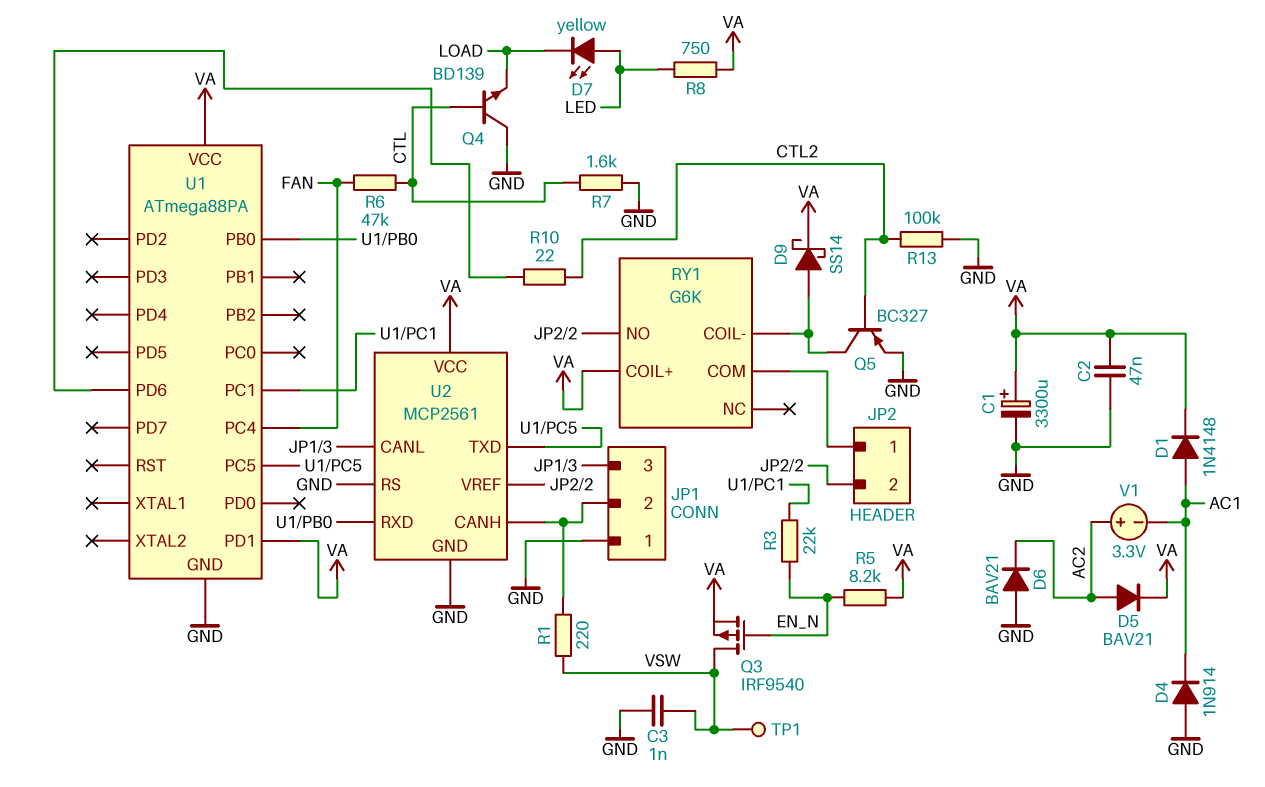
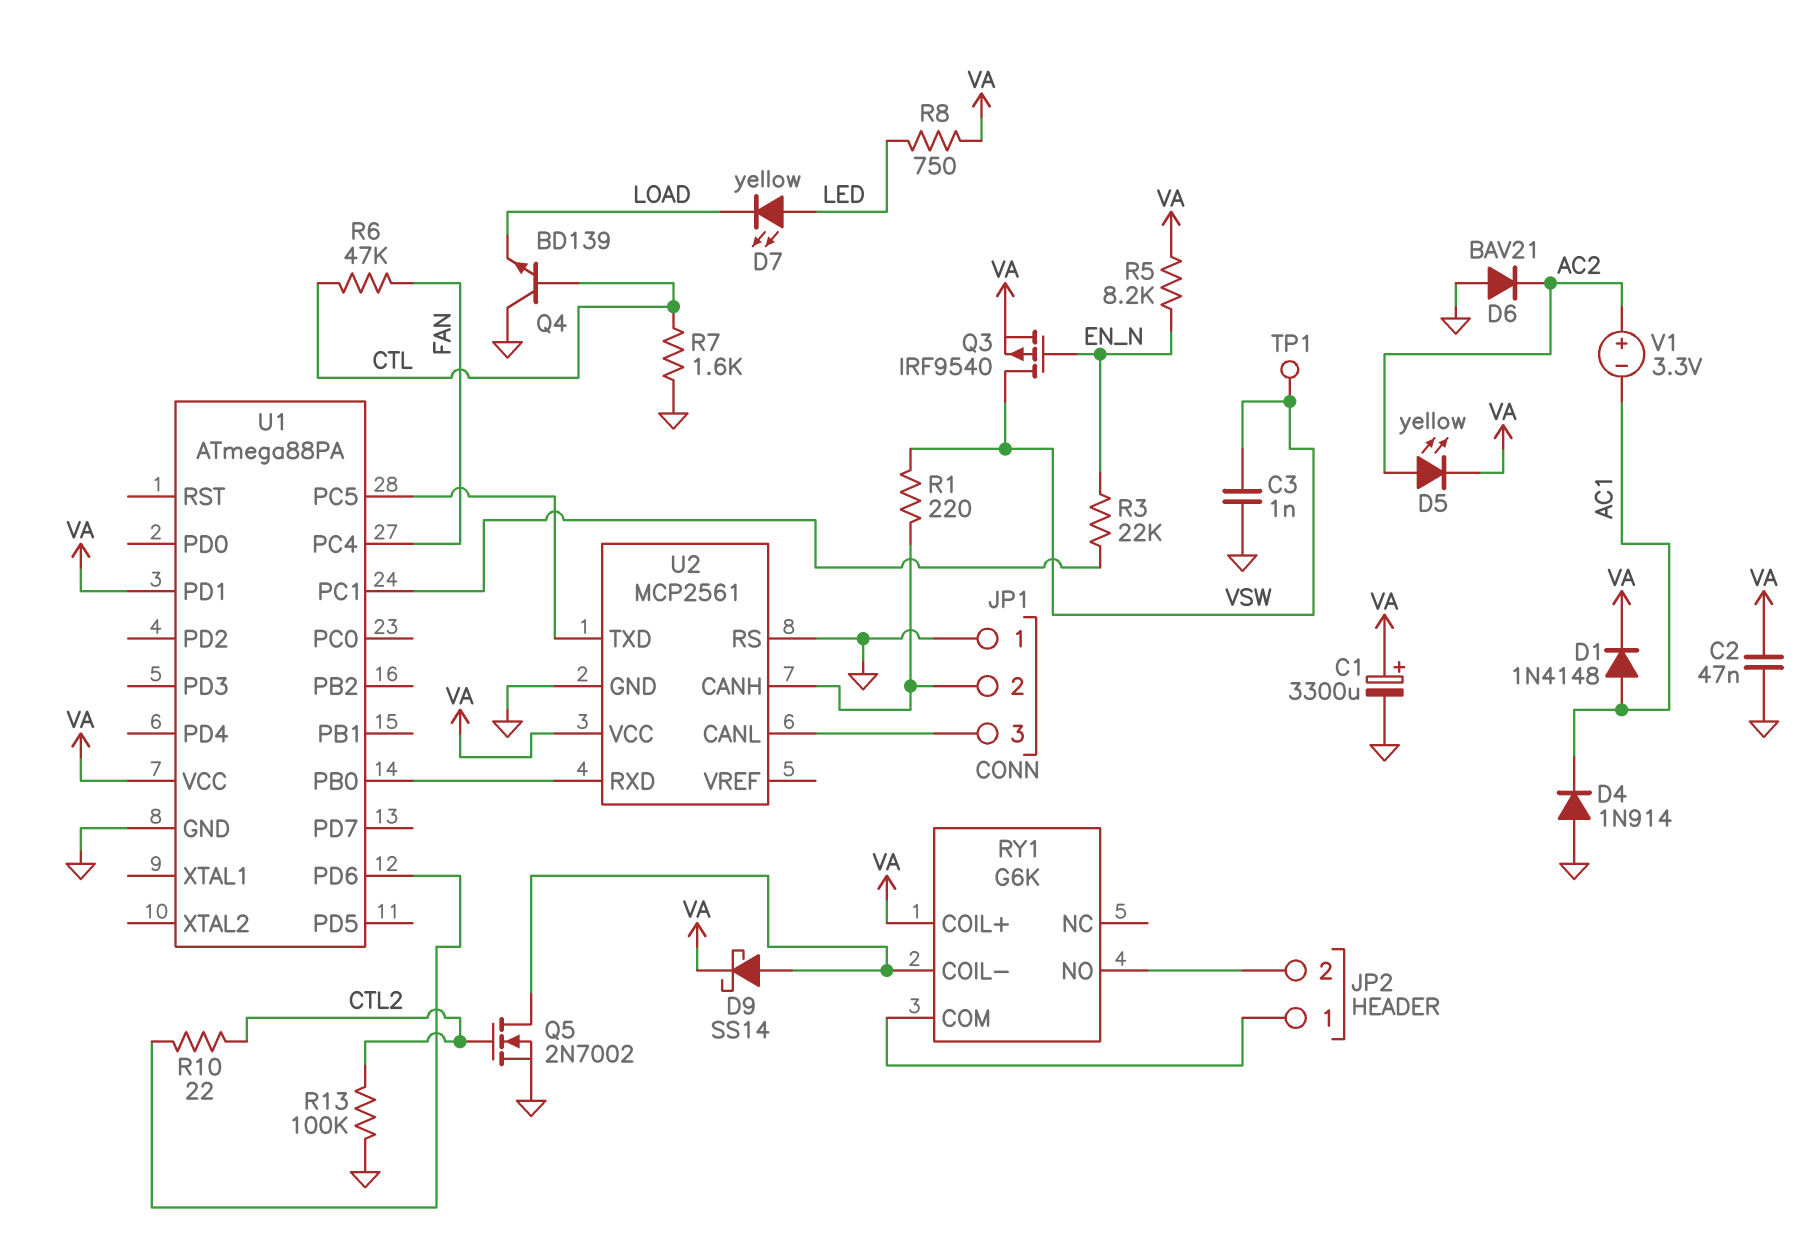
D5: diode BAV21 (A AC2, K VA) -> LED yellow (A AC2, K VA)
Q5: PNP BC327 (B CTL2, C RY1/COIL-, E GND) -> NMOS 2N7002 (G CTL2, D RY1/COIL-, S GND)
U2 pin VREF: JP2/2 -> none

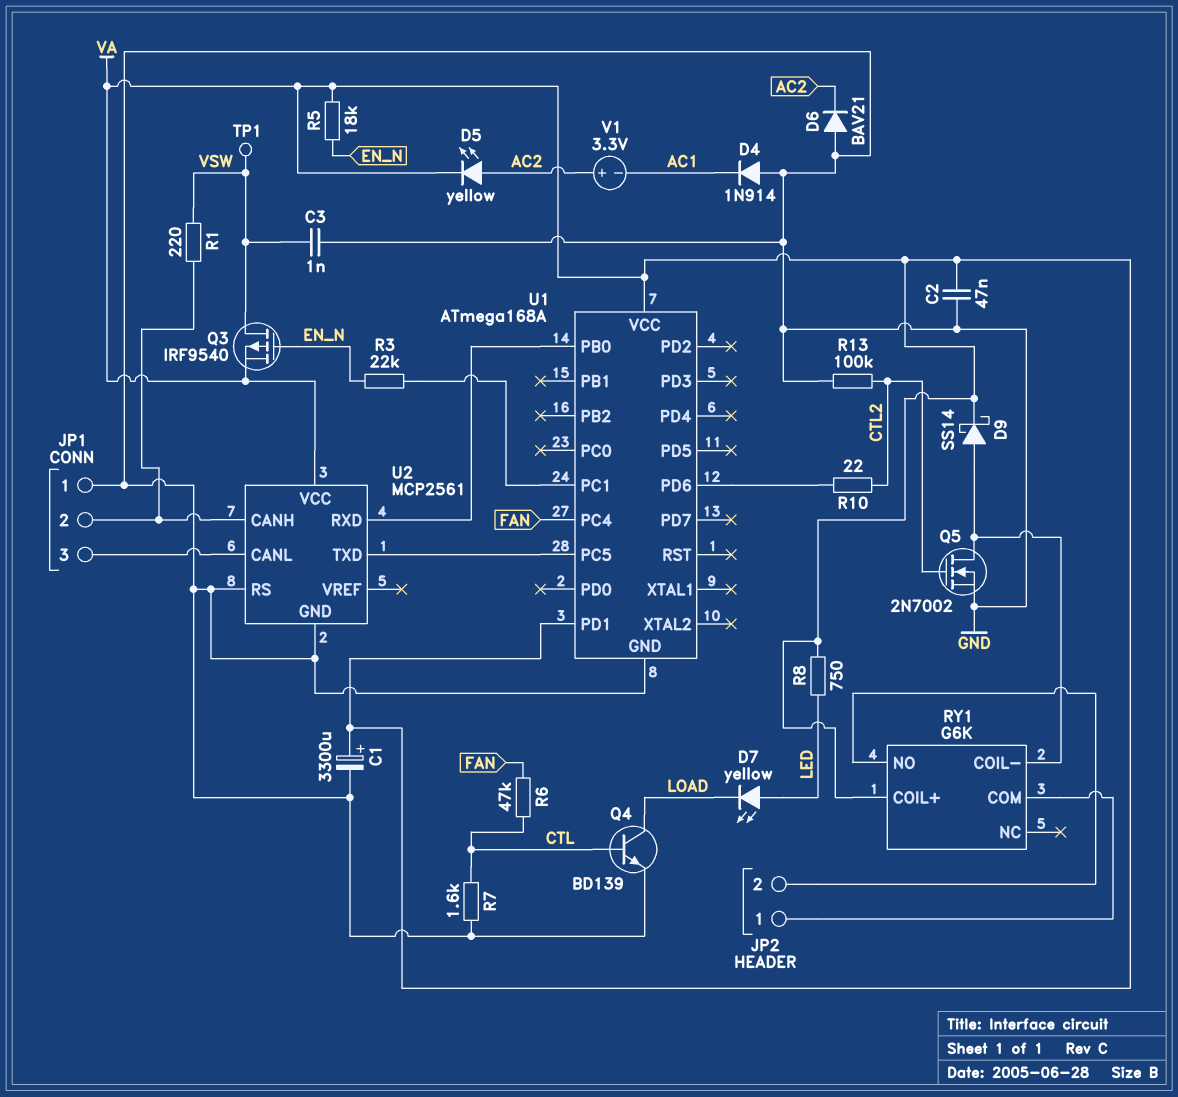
D1: diode 1N4148 (A AC1, K VA) -> none
Q4: NPN BD139 (B CTL, C GND, E LOAD) -> NPN BD139 (B CTL, C LOAD, E GND)
R5: 8.2k (EN_N, VA) -> 18k (EN_N, VA)
U1: ATmega88PA -> ATmega168A

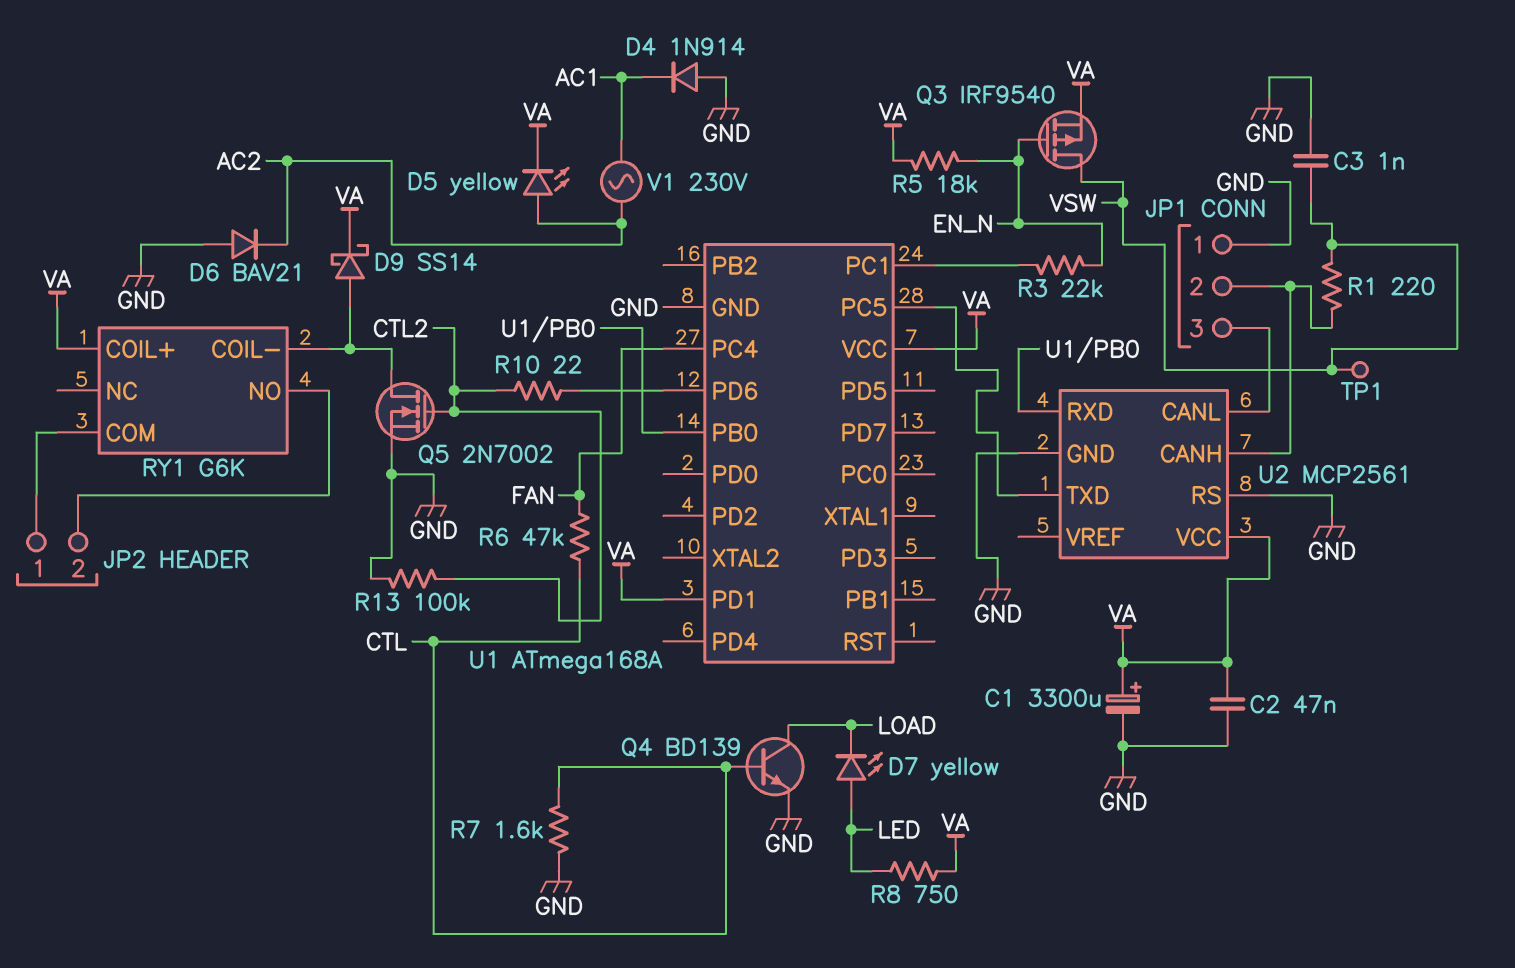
V1: 3.3V (plus AC2, minus AC1) -> AC 230V (AC1, AC2)

